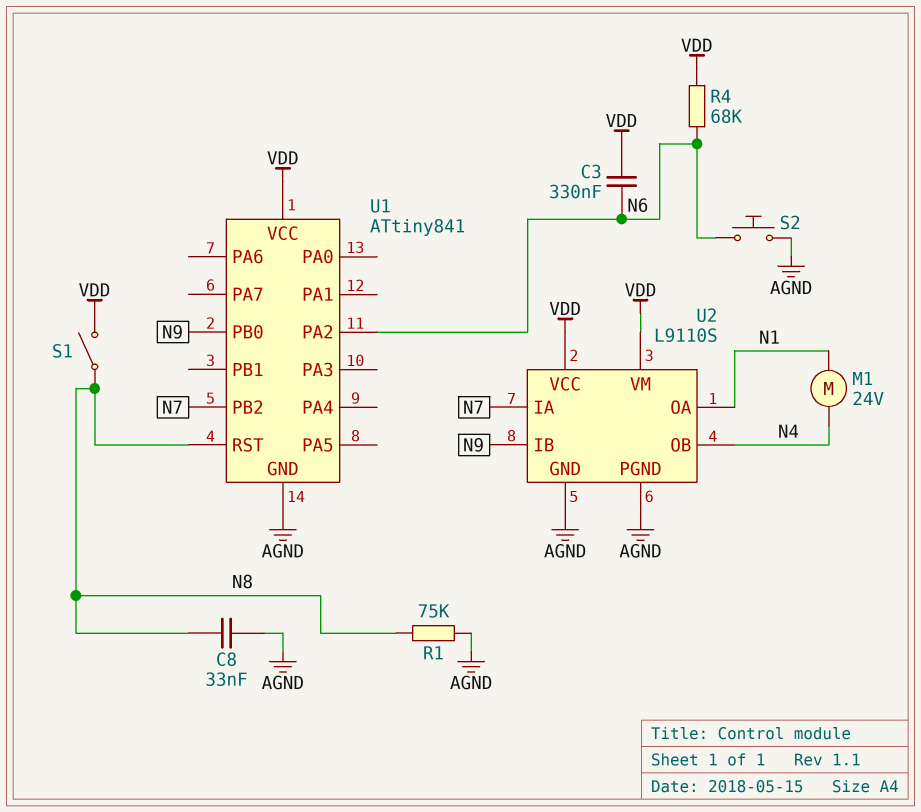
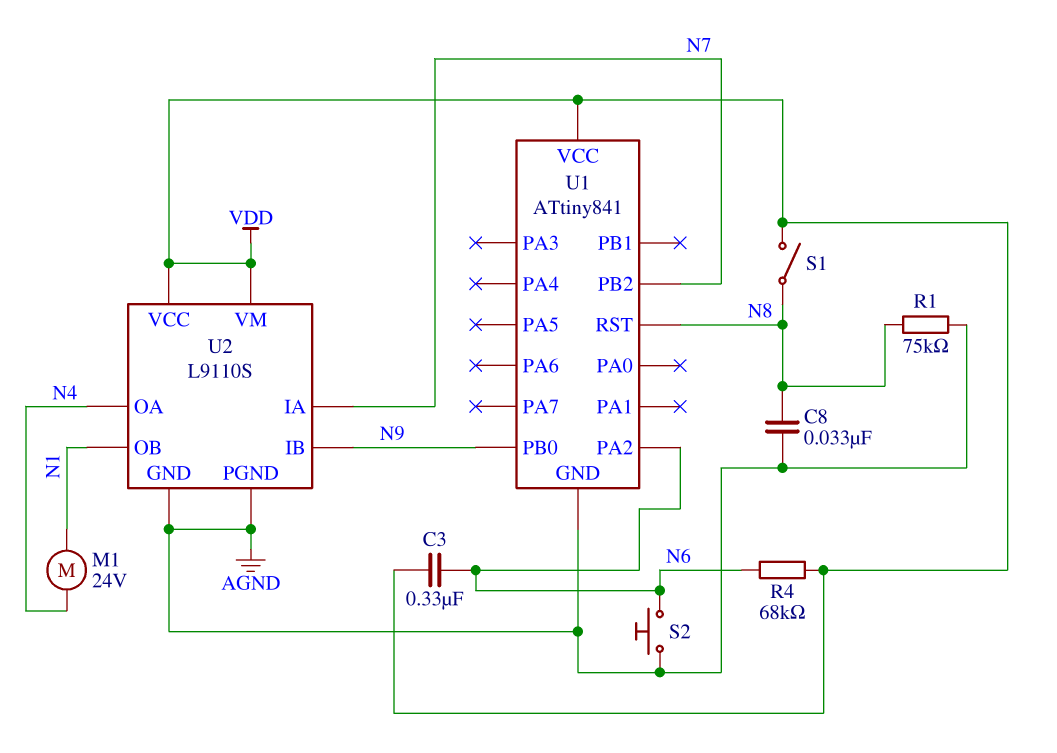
U2 pin OA: N1 -> N4
U2 pin OB: N4 -> N1

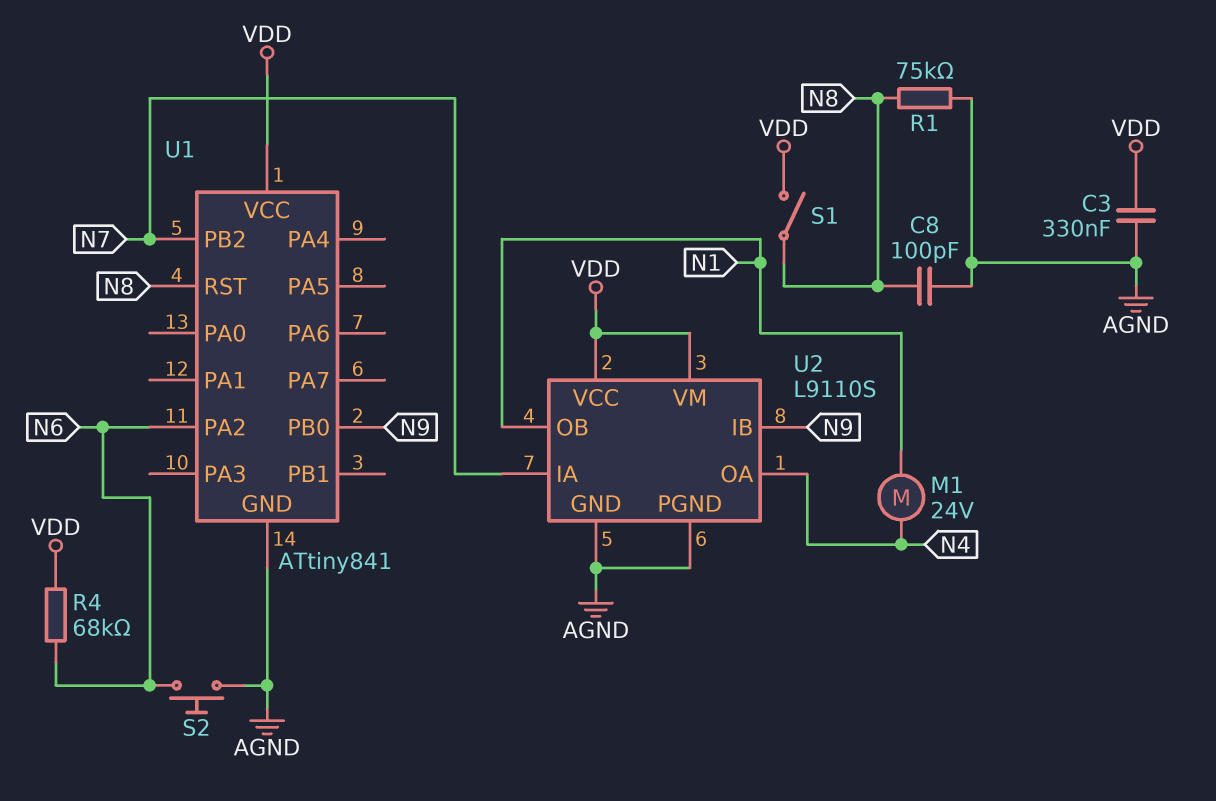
C3: 330nF (N6, VDD) -> 330nF (AGND, VDD)
C8: 33nF (AGND, N8) -> 100pF (AGND, N8)

